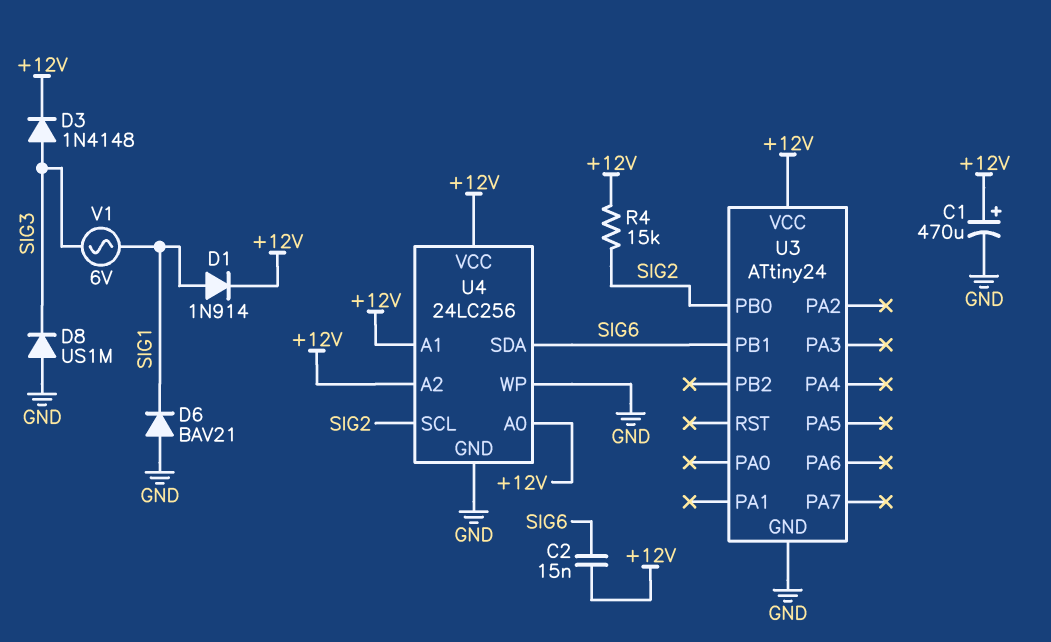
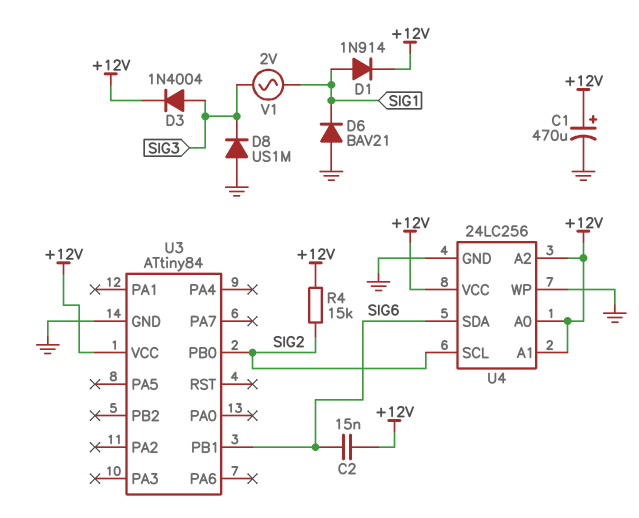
D3: diode 1N4148 (A SIG3, K +12V) -> diode 1N4004 (A SIG3, K +12V)
U3: ATtiny24 -> ATtiny84
V1: AC 6V (SIG1, SIG3) -> AC 2V (SIG1, SIG3)

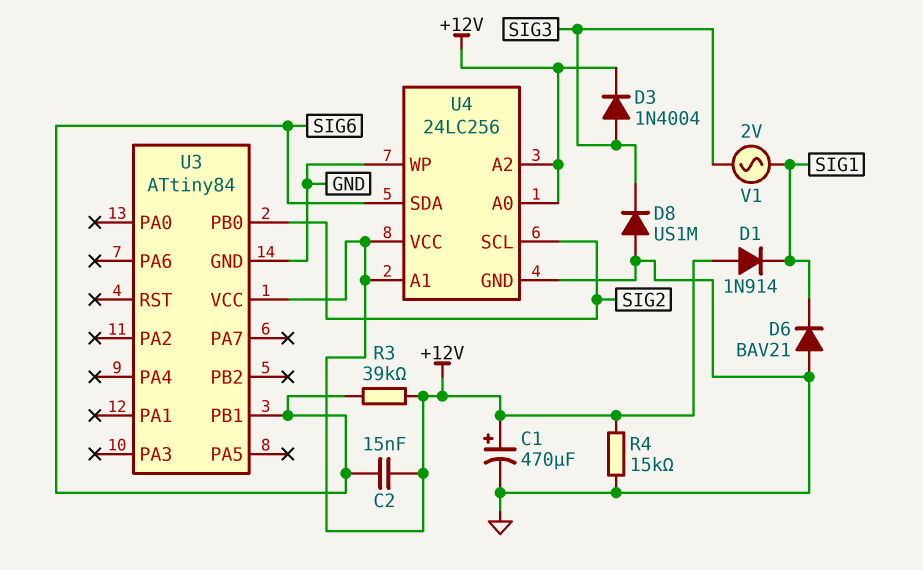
D1: diode 1N914 (A SIG1, K +12V) -> diode 1N914 (A +12V, K SIG1)
R3: none -> 39k (+12V, SIG6)
R4: 15k (+12V, SIG2) -> 15k (+12V, GND)

